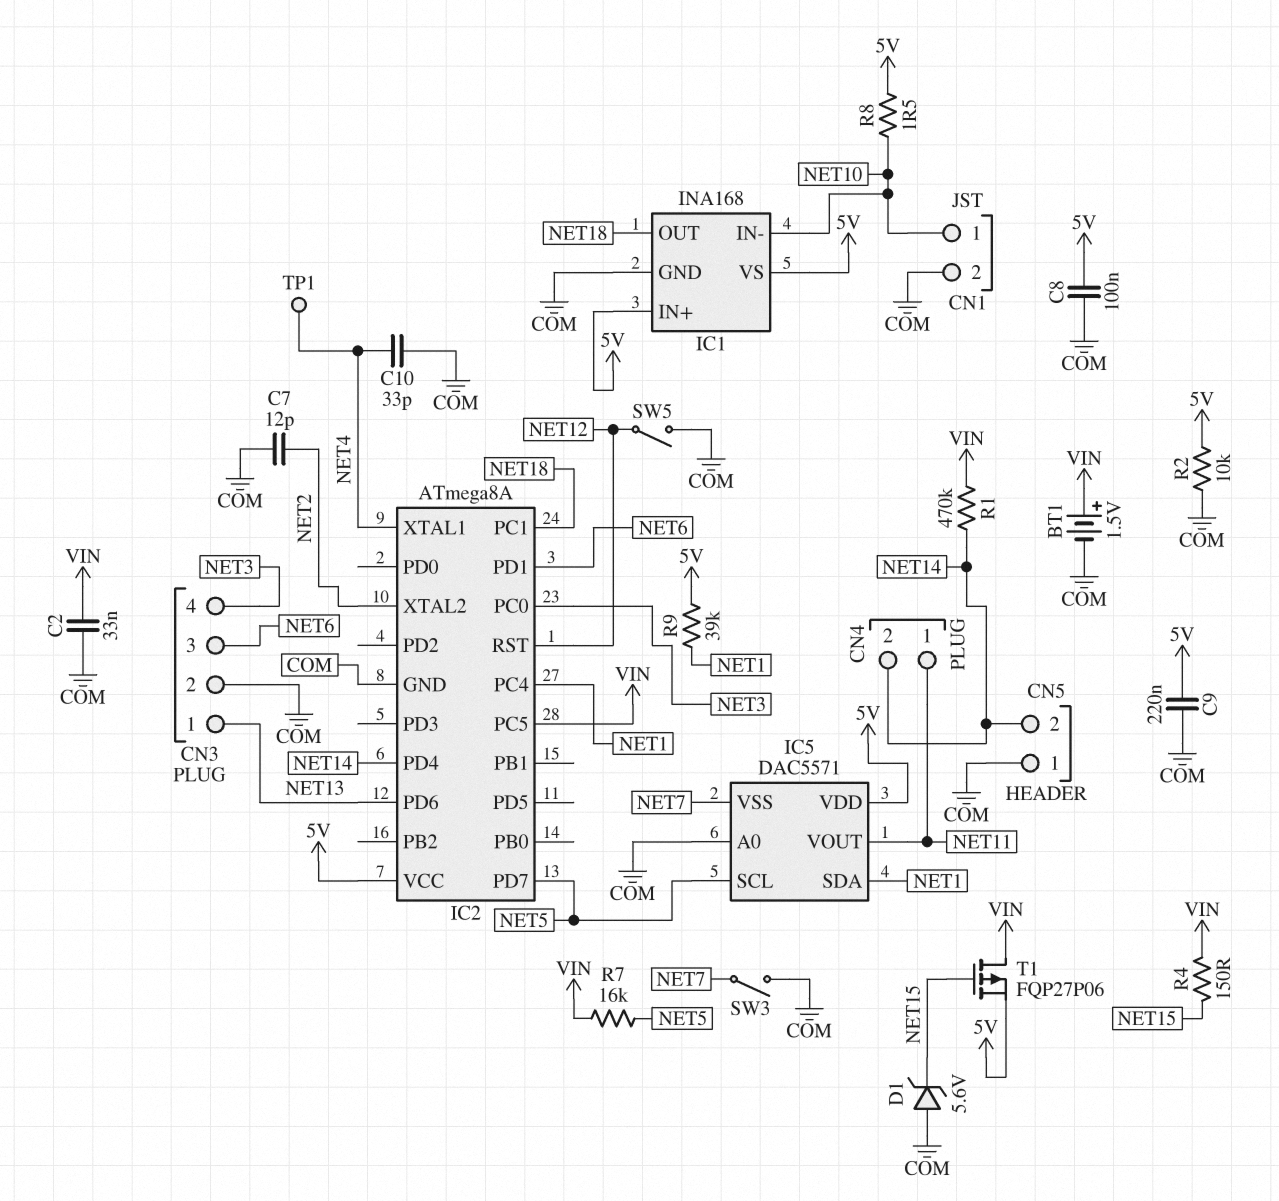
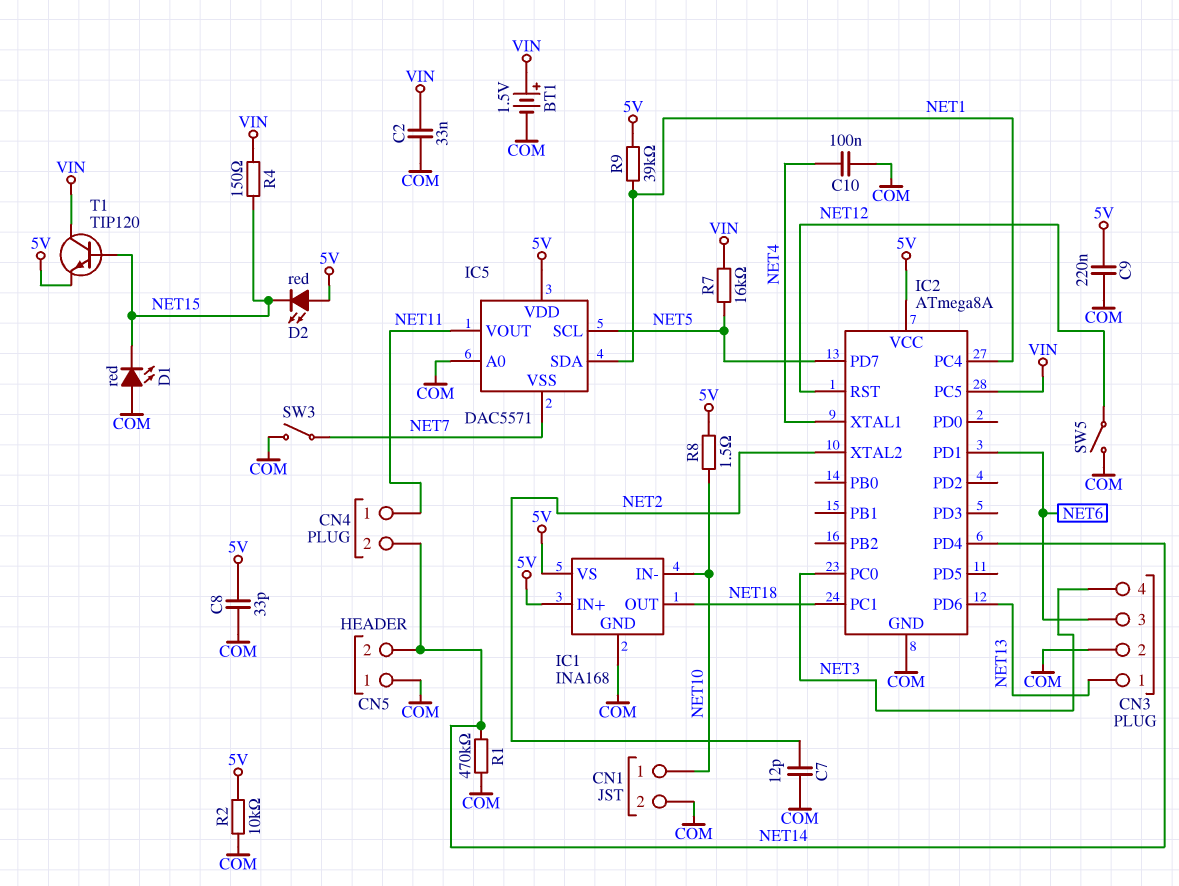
C8: 100nF (5V, COM) -> 33pF (5V, COM)
C10: 33pF (COM, NET4) -> 100nF (COM, NET4)
D1: zener 5.6V (A COM, K NET15) -> LED red (A COM, K NET15)
D2: none -> LED red (A 5V, K NET15)
R1: 470k (NET14, VIN) -> 470k (COM, NET14)
T1: PMOS FQP27P06 (G NET15, D VIN, S 5V) -> NPN TIP120 (B NET15, C VIN, E 5V)
TP1: test point (NET4) -> none

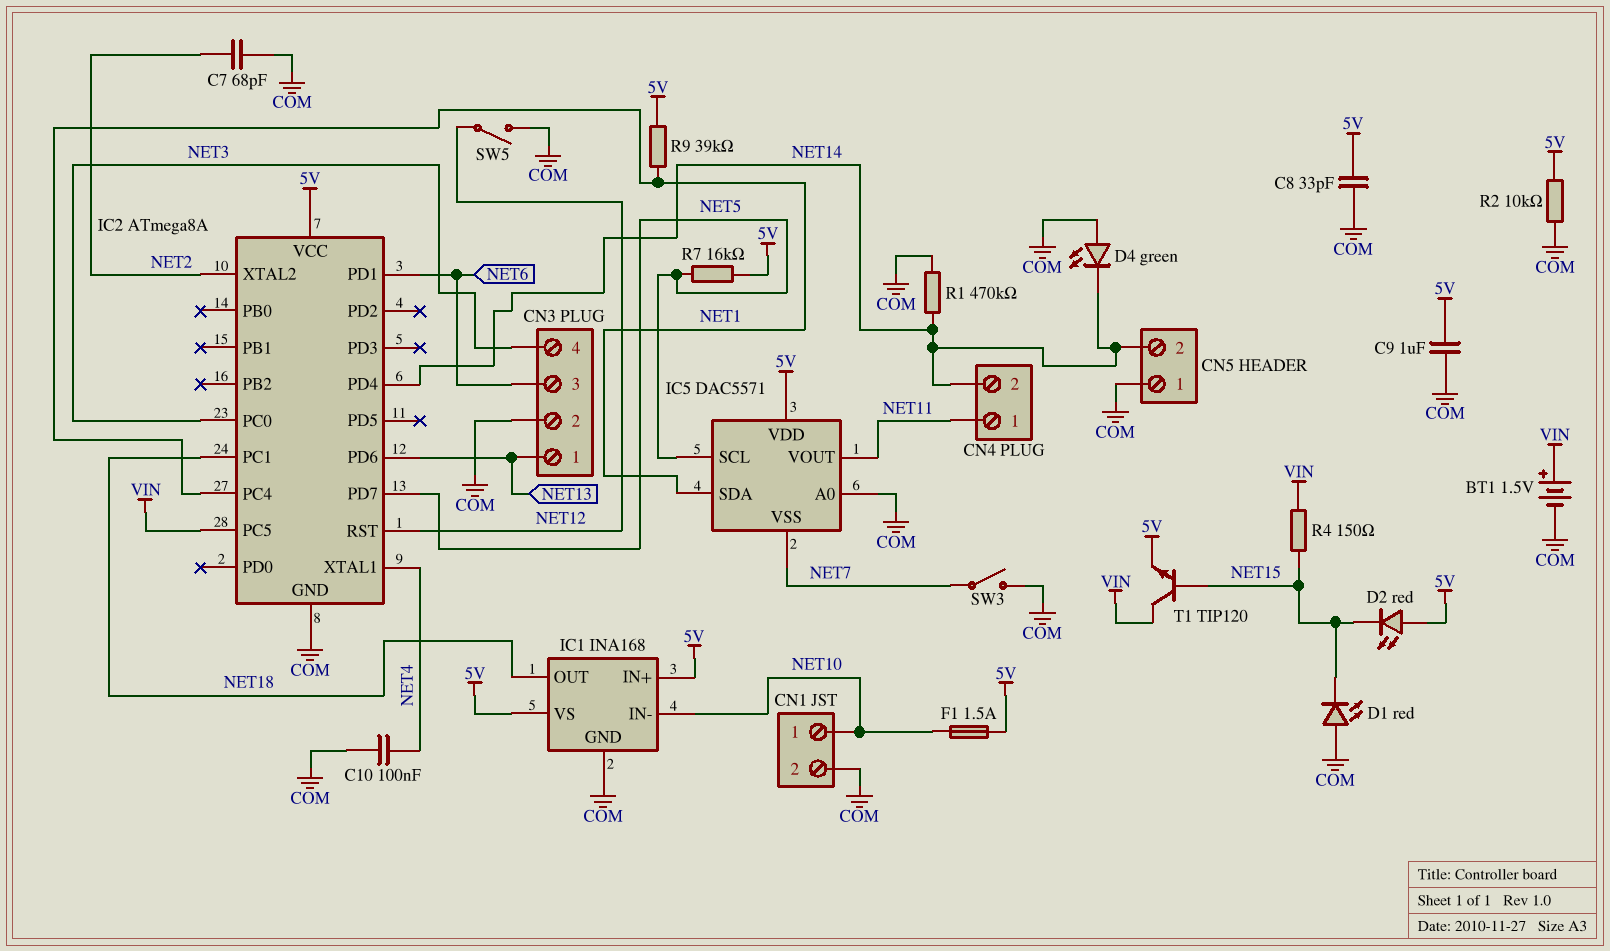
C2: 33nF (COM, VIN) -> none
C7: 12pF (COM, NET2) -> 68pF (COM, NET2)
C9: 220nF (5V, COM) -> 1uF (5V, COM)
D4: none -> LED green (A COM, K NET14)
F1: none -> 1.5A (5V, NET10)
R7: 16k (NET5, VIN) -> 16k (5V, NET5)
R8: 1.5 (5V, NET10) -> none

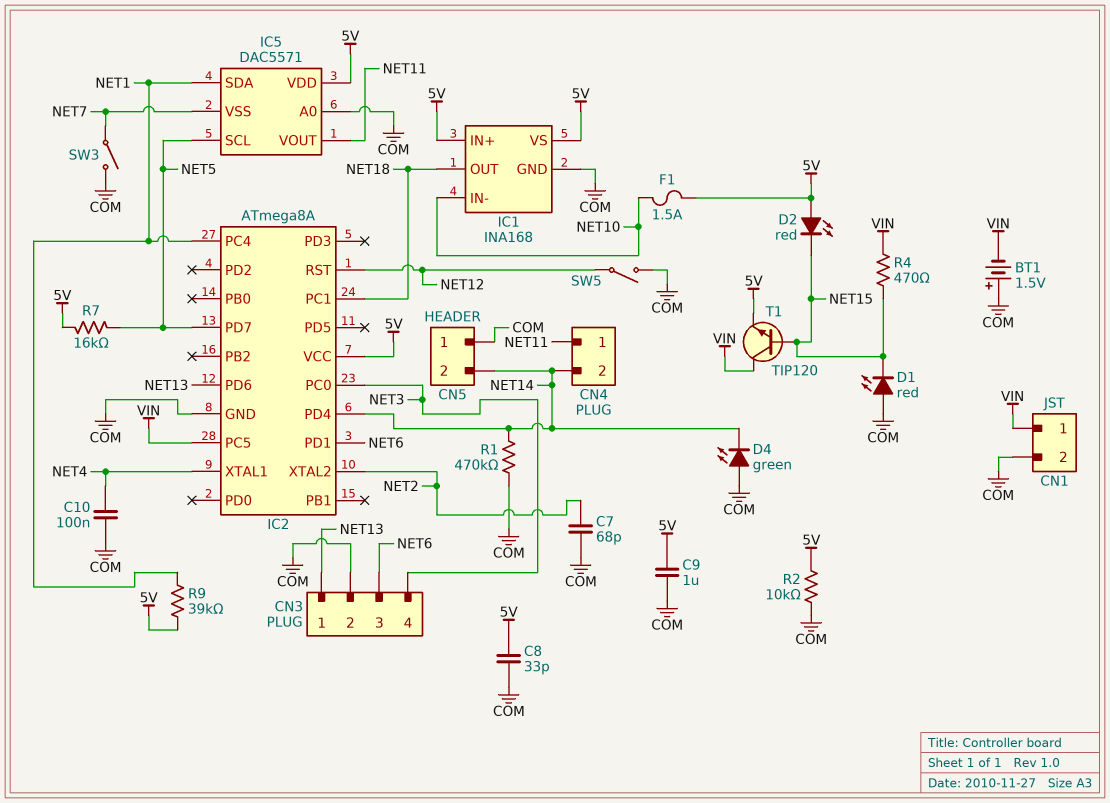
BT1: 1.5V (plus VIN, minus COM) -> 1.5V (plus COM, minus VIN)
CN1 pin 1: NET10 -> VIN
R4: 150 (NET15, VIN) -> 470 (NET15, VIN)

